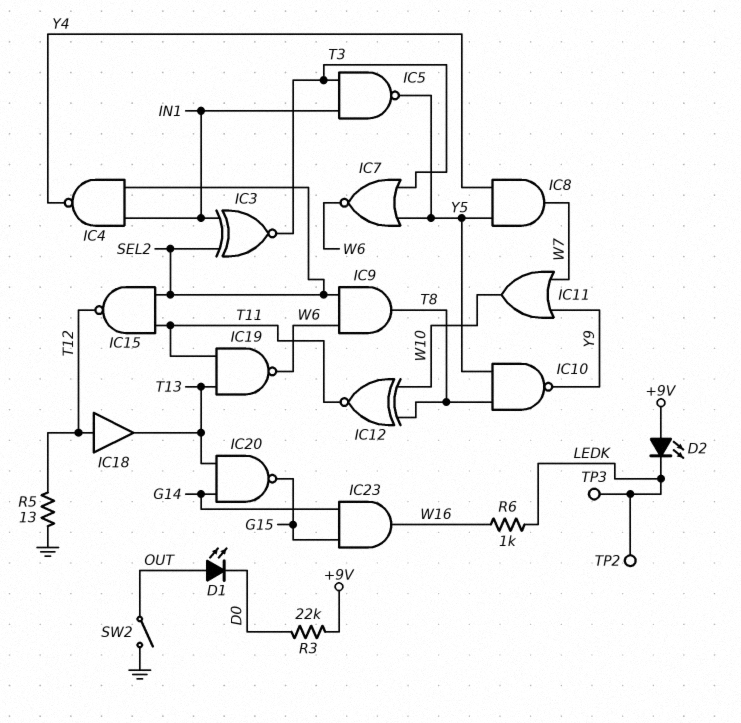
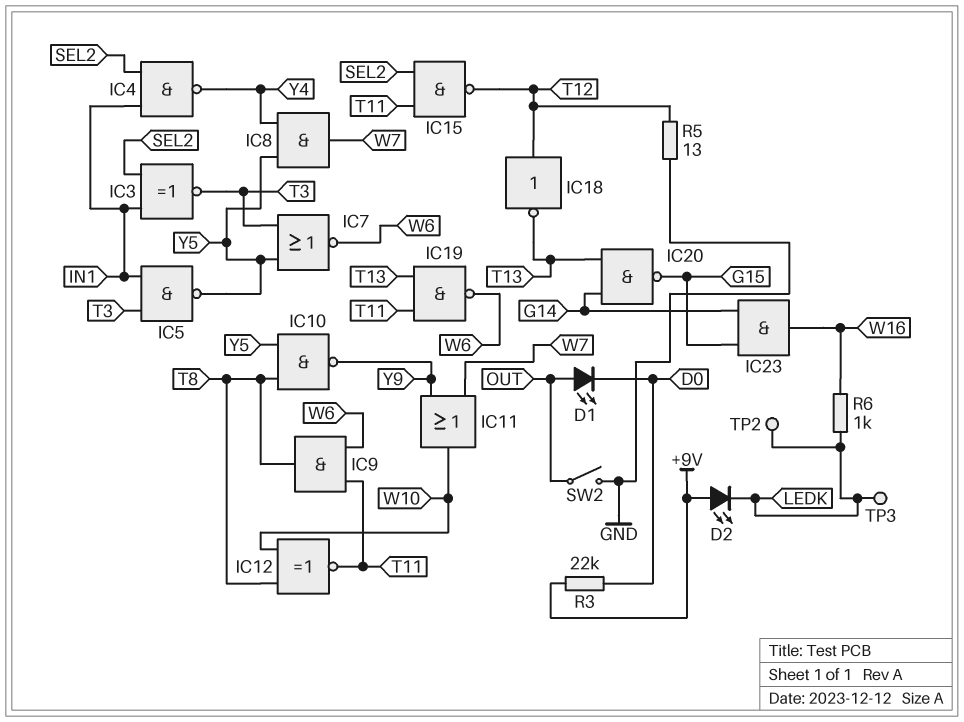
IC9: AND (in SEL2, in W6, out T8) -> AND (in T11, in W6, out T8)
IC18: buffer (in T12, out T13) -> NOT (in T12, out T13)

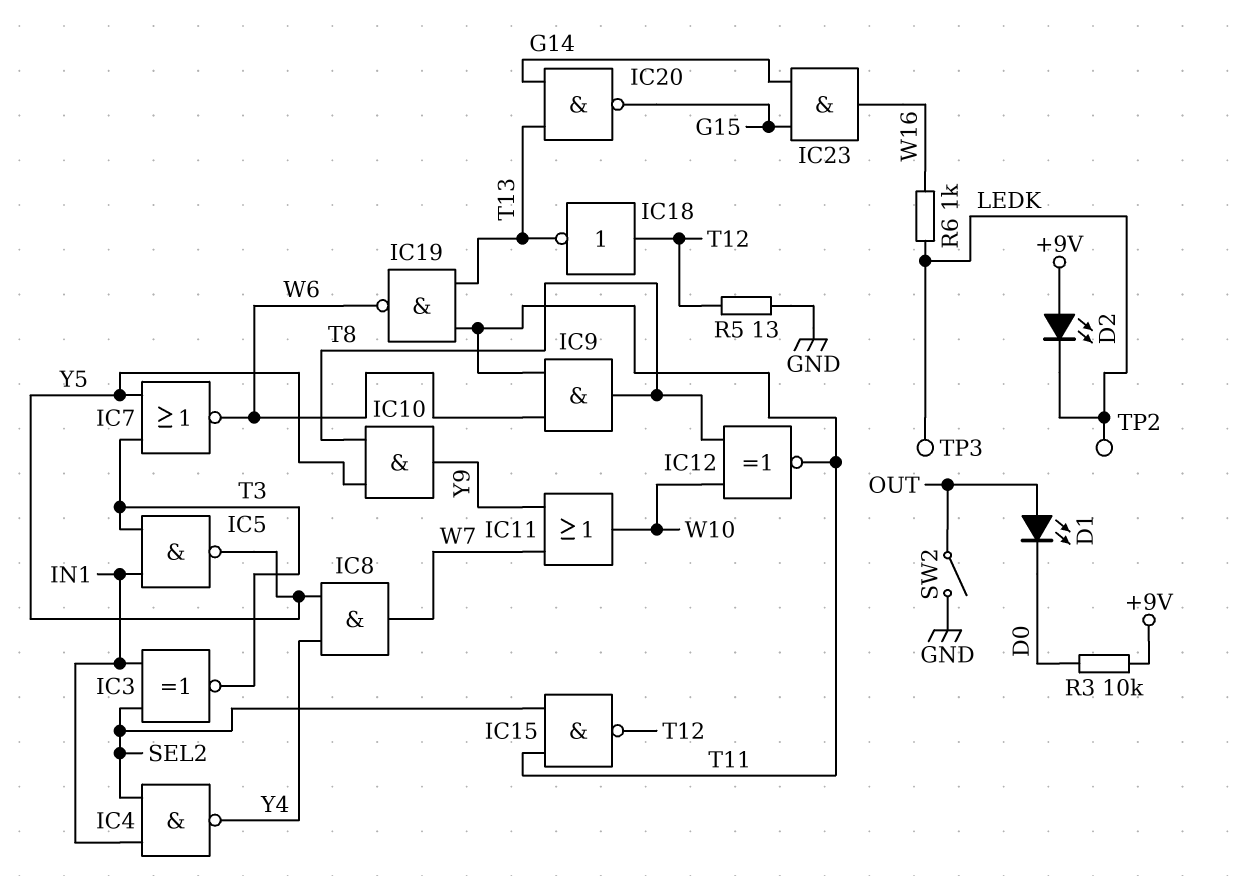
IC10: NAND (in T8, in Y5, out Y9) -> AND (in T8, in Y5, out Y9)
R3: 22k (+9V, D0) -> 10k (+9V, D0)

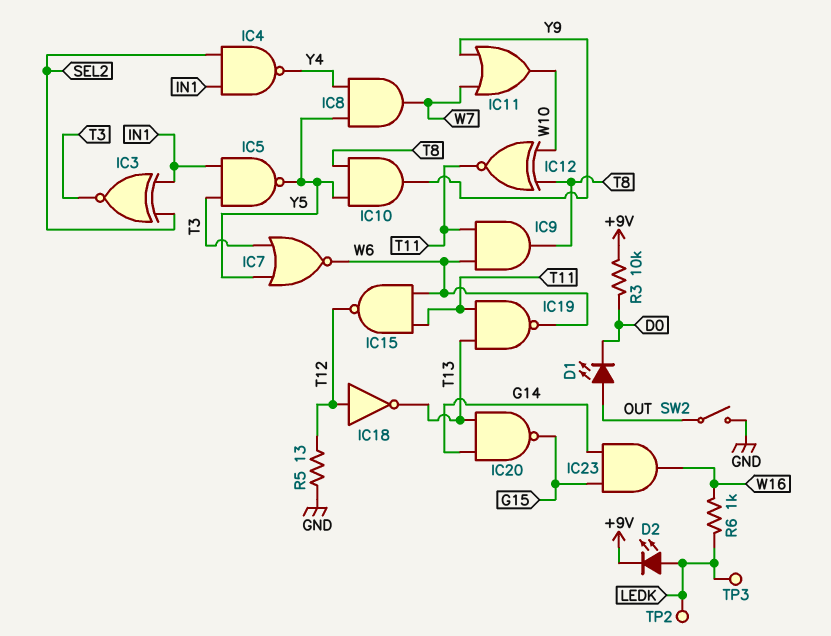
D2: LED (A +9V, K LEDK) -> LED (A LEDK, K +9V)
IC15: NAND (in SEL2, in T11, out T12) -> NAND (in T11, in W6, out T12)

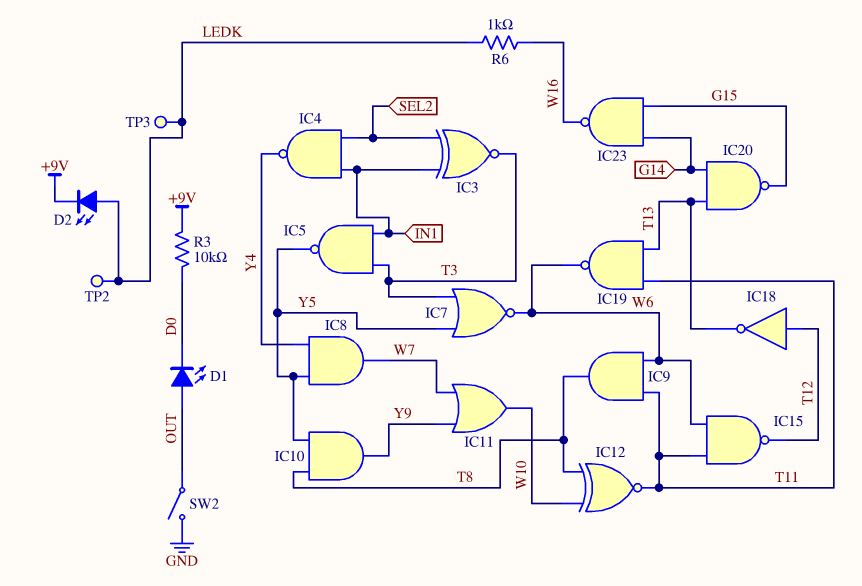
IC23: AND (in G14, in G15, out W16) -> NAND (in G14, in G15, out W16)
R5: 13 (GND, T12) -> none

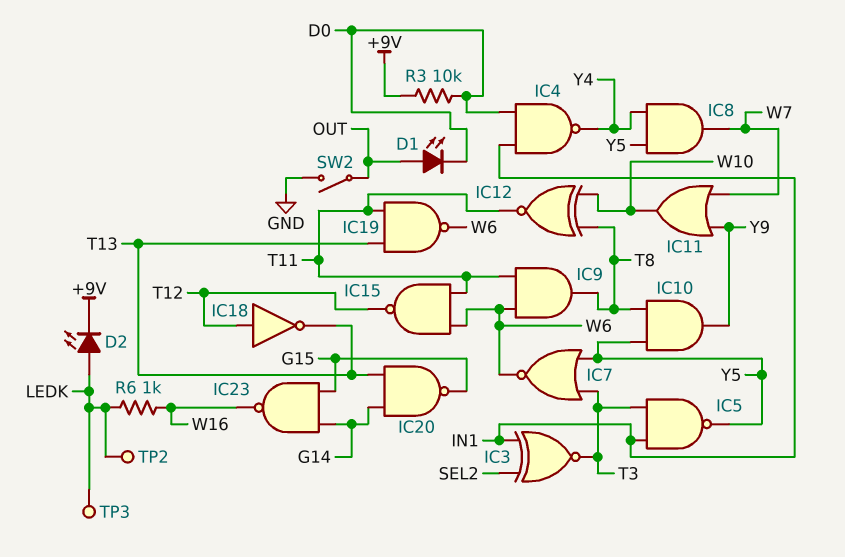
IC4: NAND (in IN1, in SEL2, out Y4) -> NAND (in D0, in IN1, out Y4)

